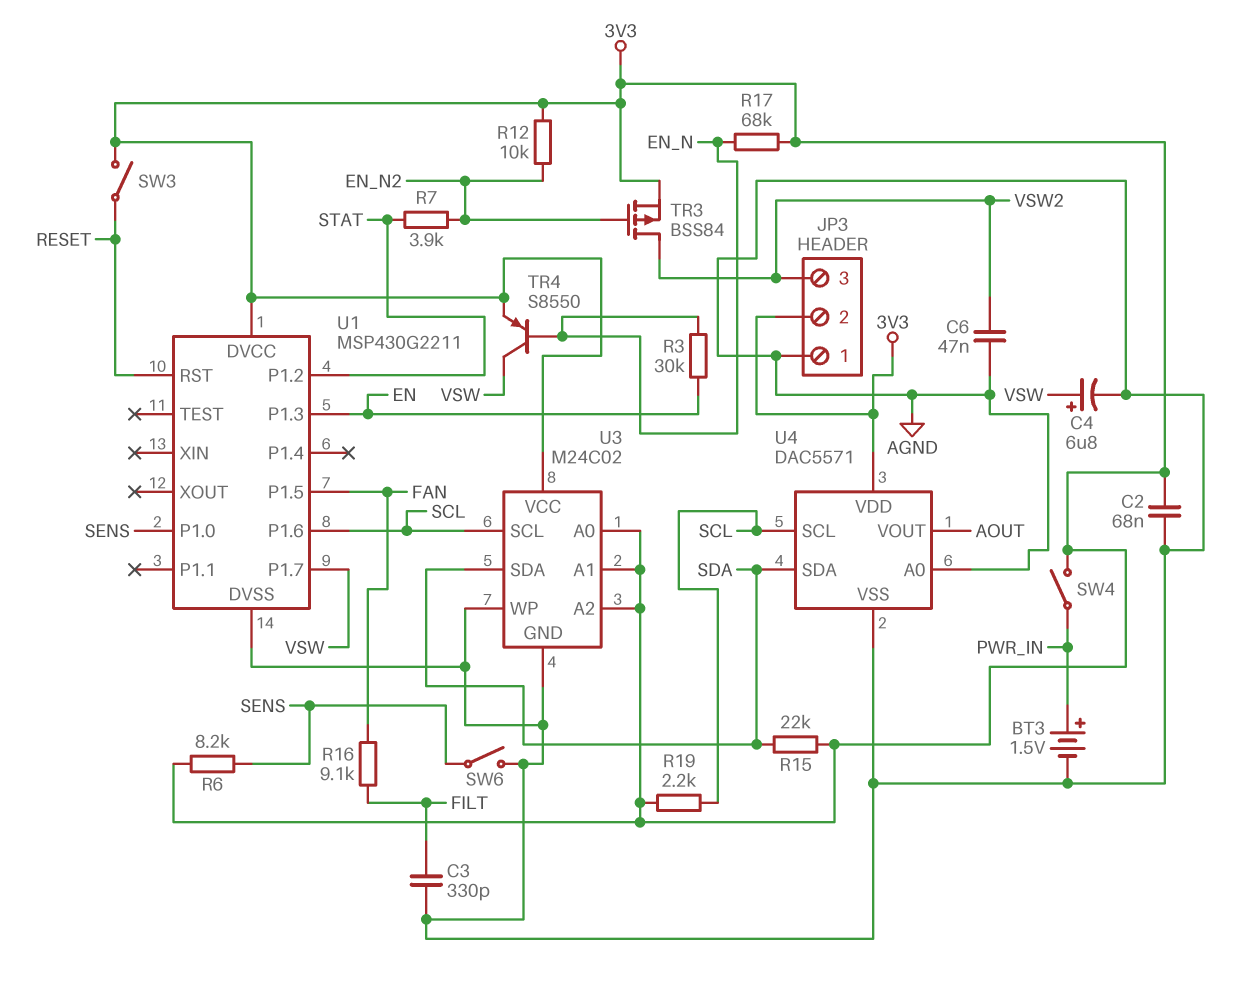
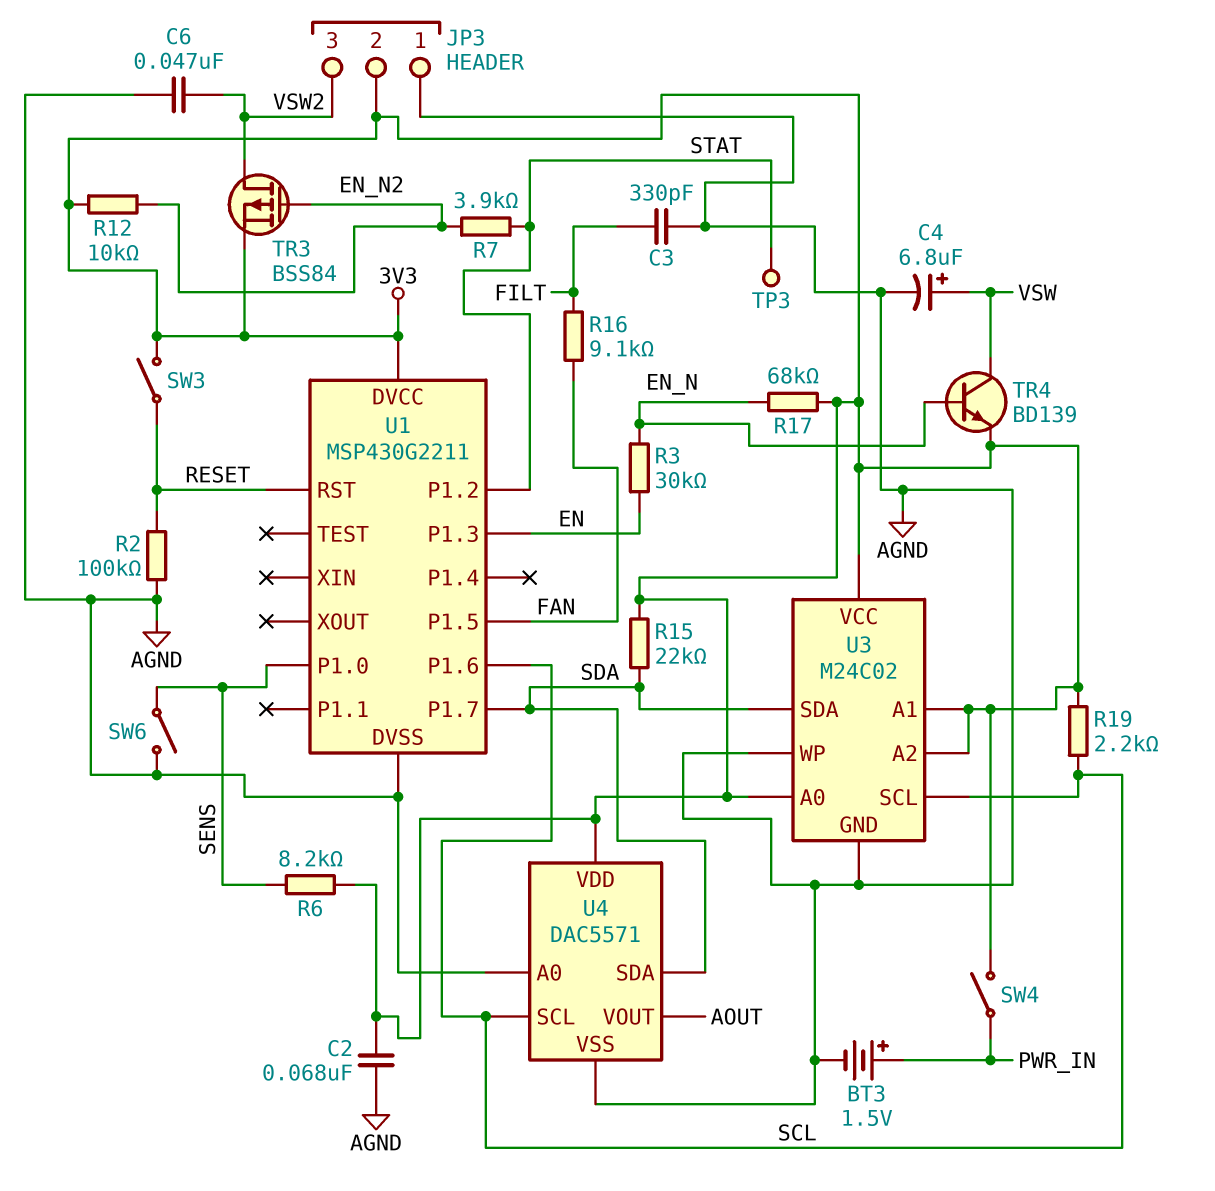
R2: none -> 100k (AGND, RESET)
TP3: none -> test point (STAT)
TR4: PNP S8550 (B EN_N, C VSW, E 3V3) -> NPN BD139 (B EN_N, C VSW, E 3V3)
U1 pin P1.7: VSW -> SDA

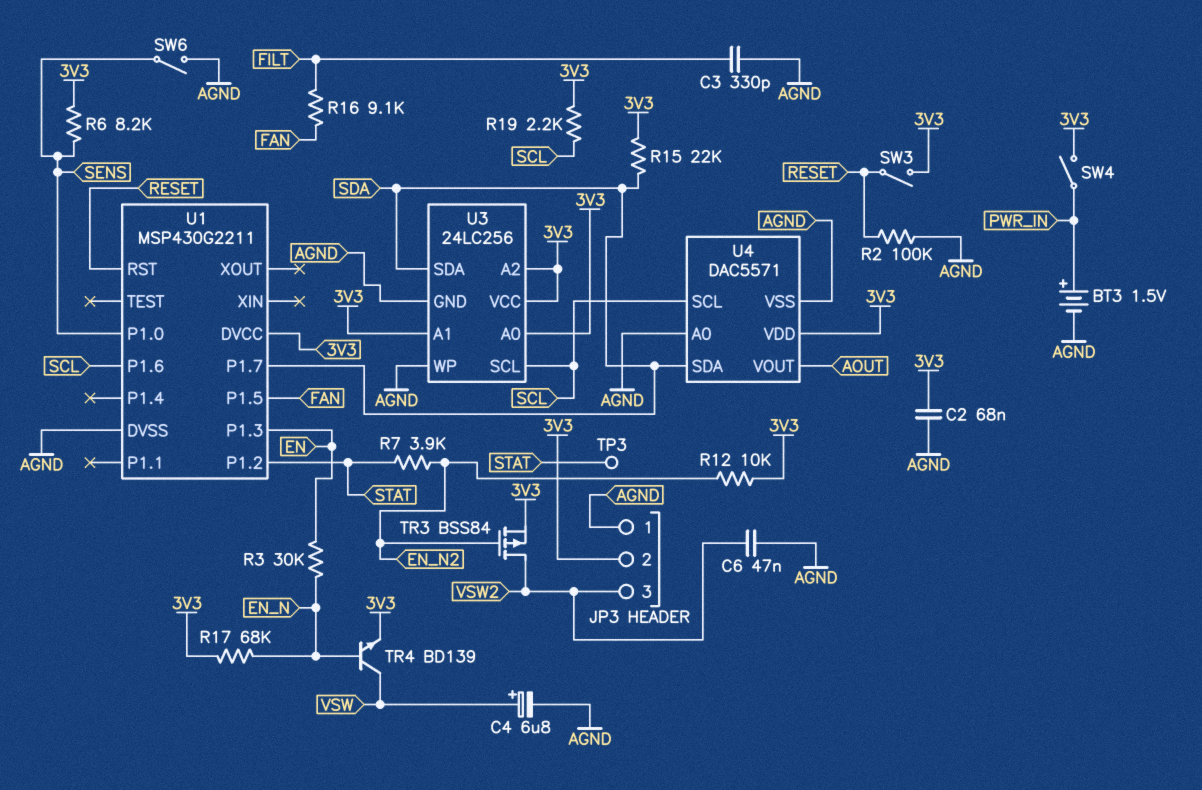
U3: M24C02 -> 24LC256

